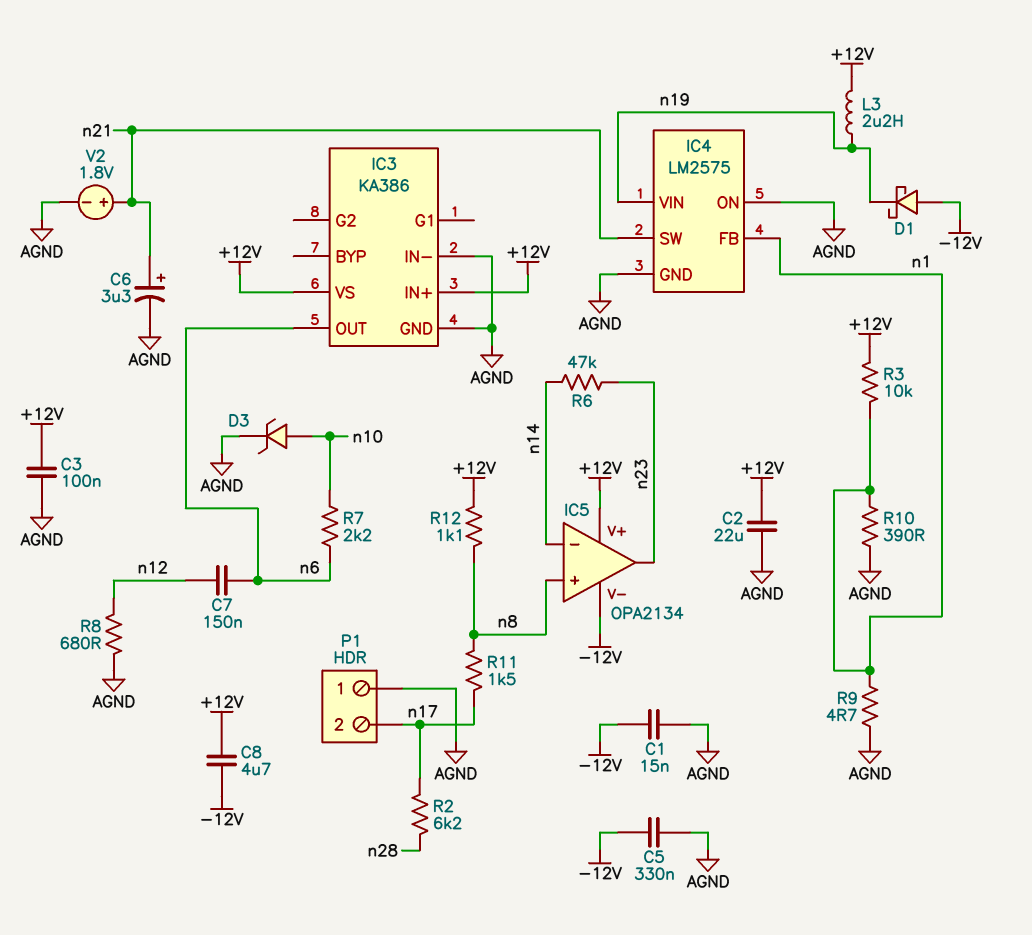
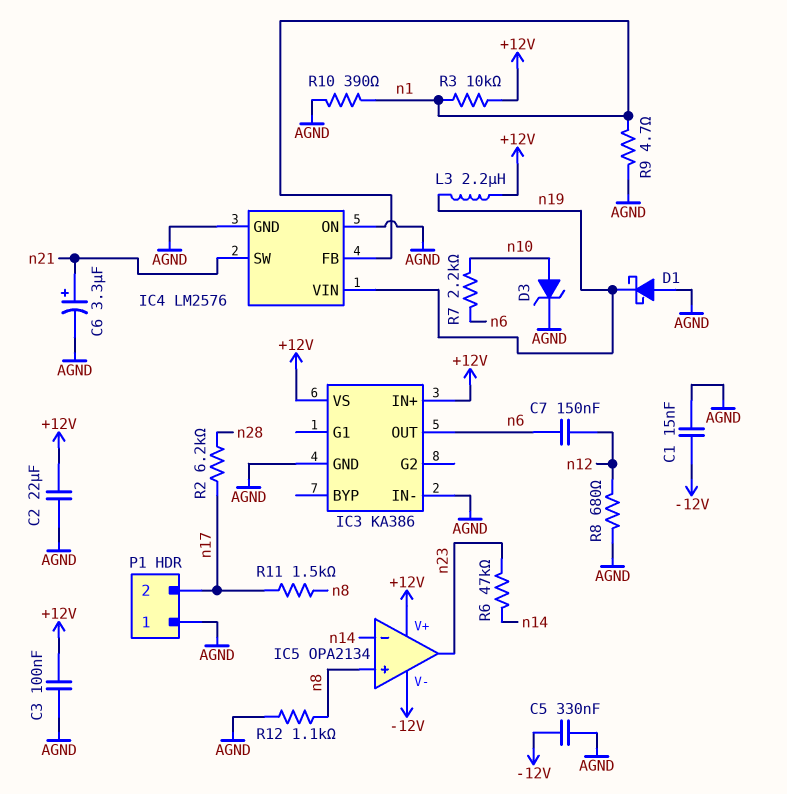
C8: 4.7uF (+12V, -12V) -> none
D1: schottky (A -12V, K n19) -> schottky (A AGND, K n19)
IC4: LM2575 -> LM2576
R12: 1.1k (+12V, n8) -> 1.1k (AGND, n8)
V2: 1.8V (plus n21, minus AGND) -> none

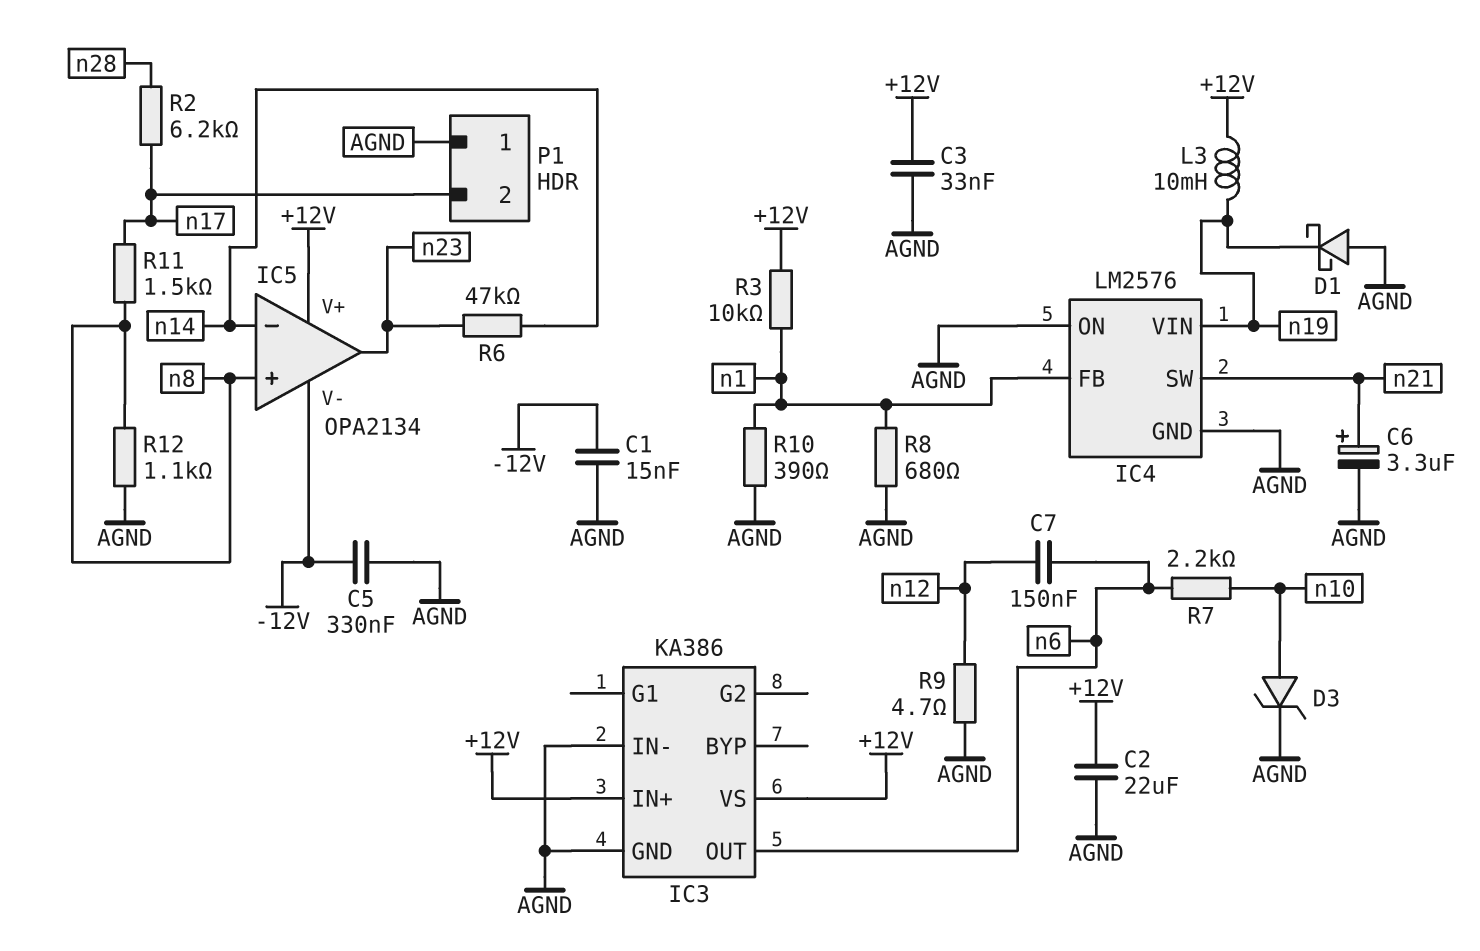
C3: 100nF (+12V, AGND) -> 33nF (+12V, AGND)
L3: 2.2uH (+12V, n19) -> 10mH (+12V, n19)
R8: 680 (AGND, n12) -> 680 (AGND, n1)
R9: 4.7 (AGND, n1) -> 4.7 (AGND, n12)

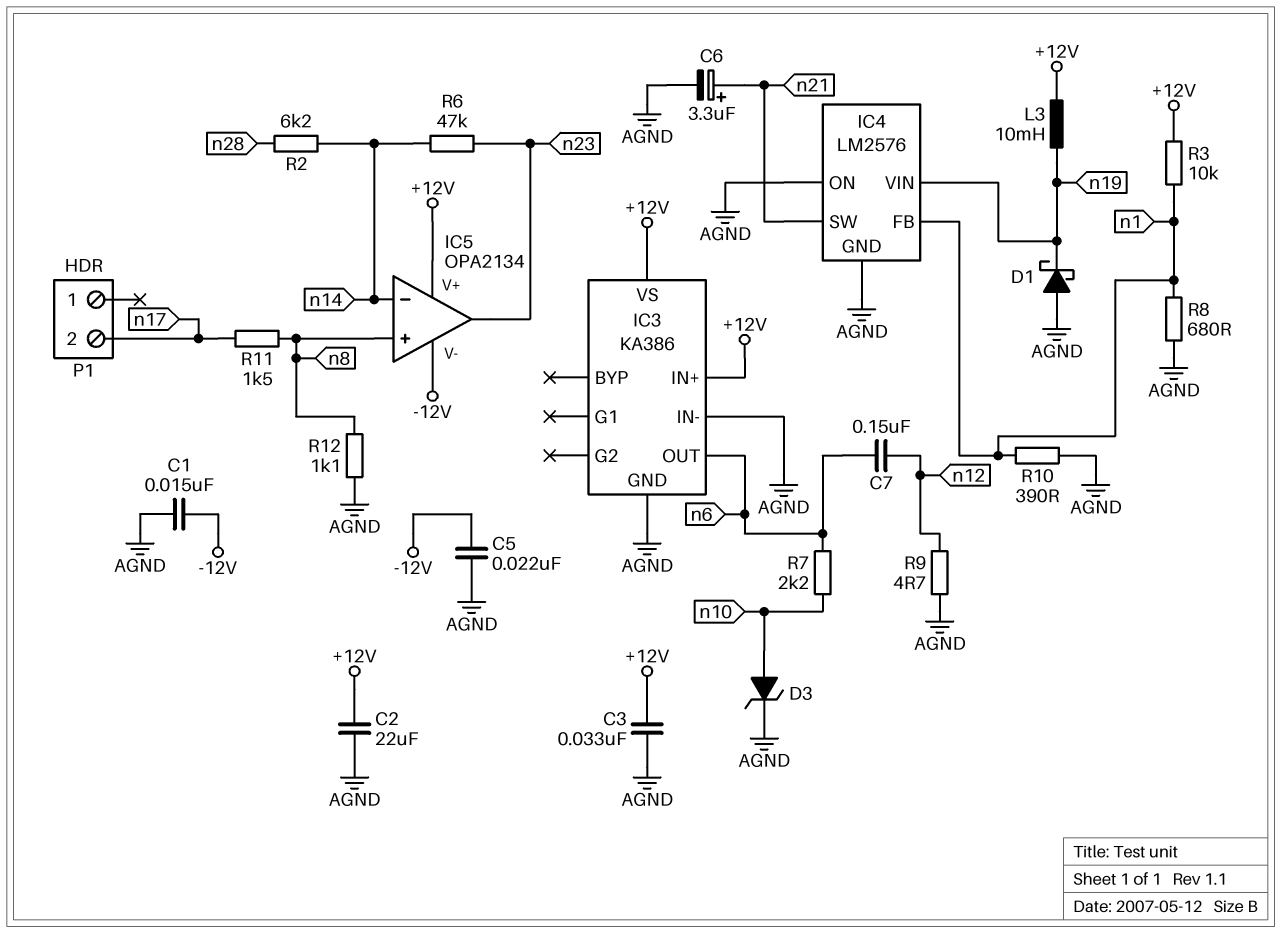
C5: 330nF (-12V, AGND) -> 22nF (-12V, AGND)
P1 pin 1: AGND -> none
R2: 6.2k (n17, n28) -> 6.2k (n14, n28)

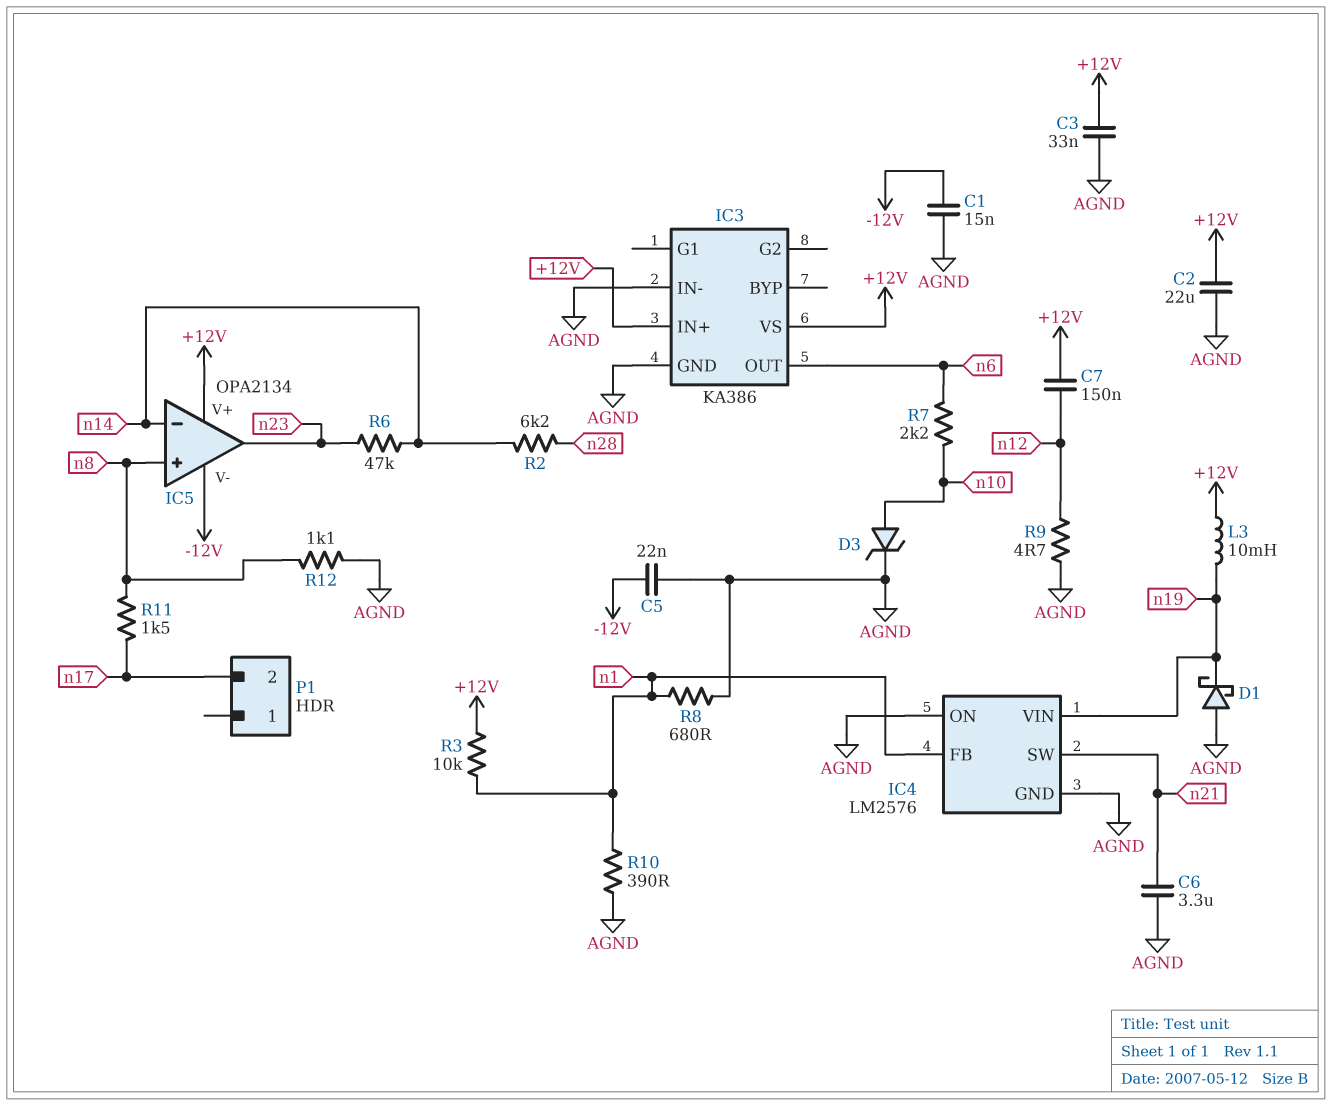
C6: 3.3uF (plus n21, minus AGND) -> 3.3uF (AGND, n21)
C7: 150nF (n6, n12) -> 150nF (+12V, n12)

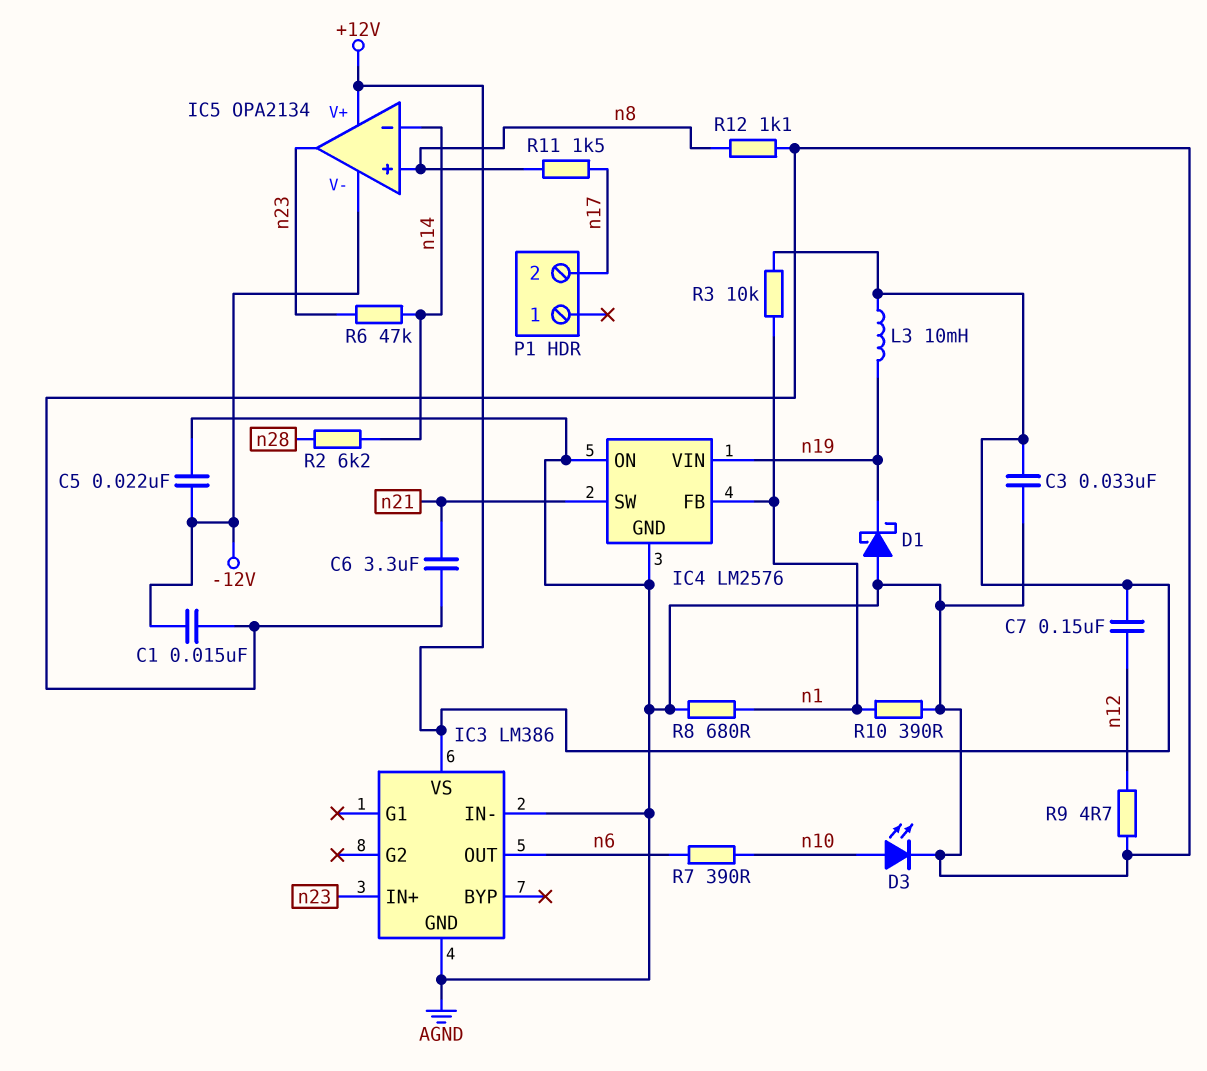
C2: 22uF (+12V, AGND) -> none
D3: zener (A n10, K AGND) -> LED (A n10, K AGND)
IC3: KA386 -> LM386
IC3 pin IN+: +12V -> n23
R7: 2.2k (n6, n10) -> 390 (n6, n10)

